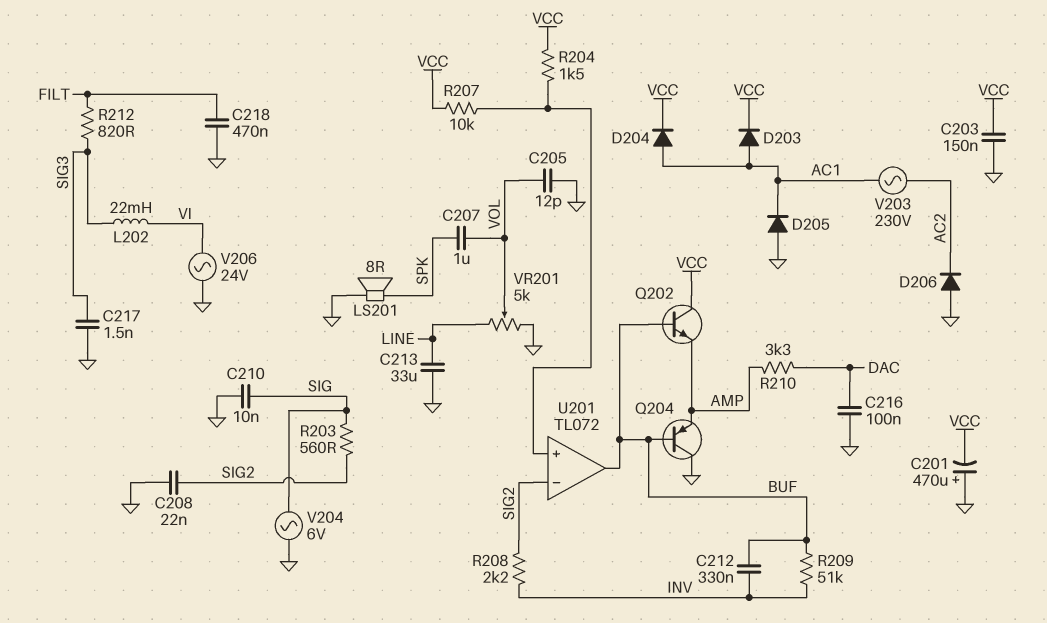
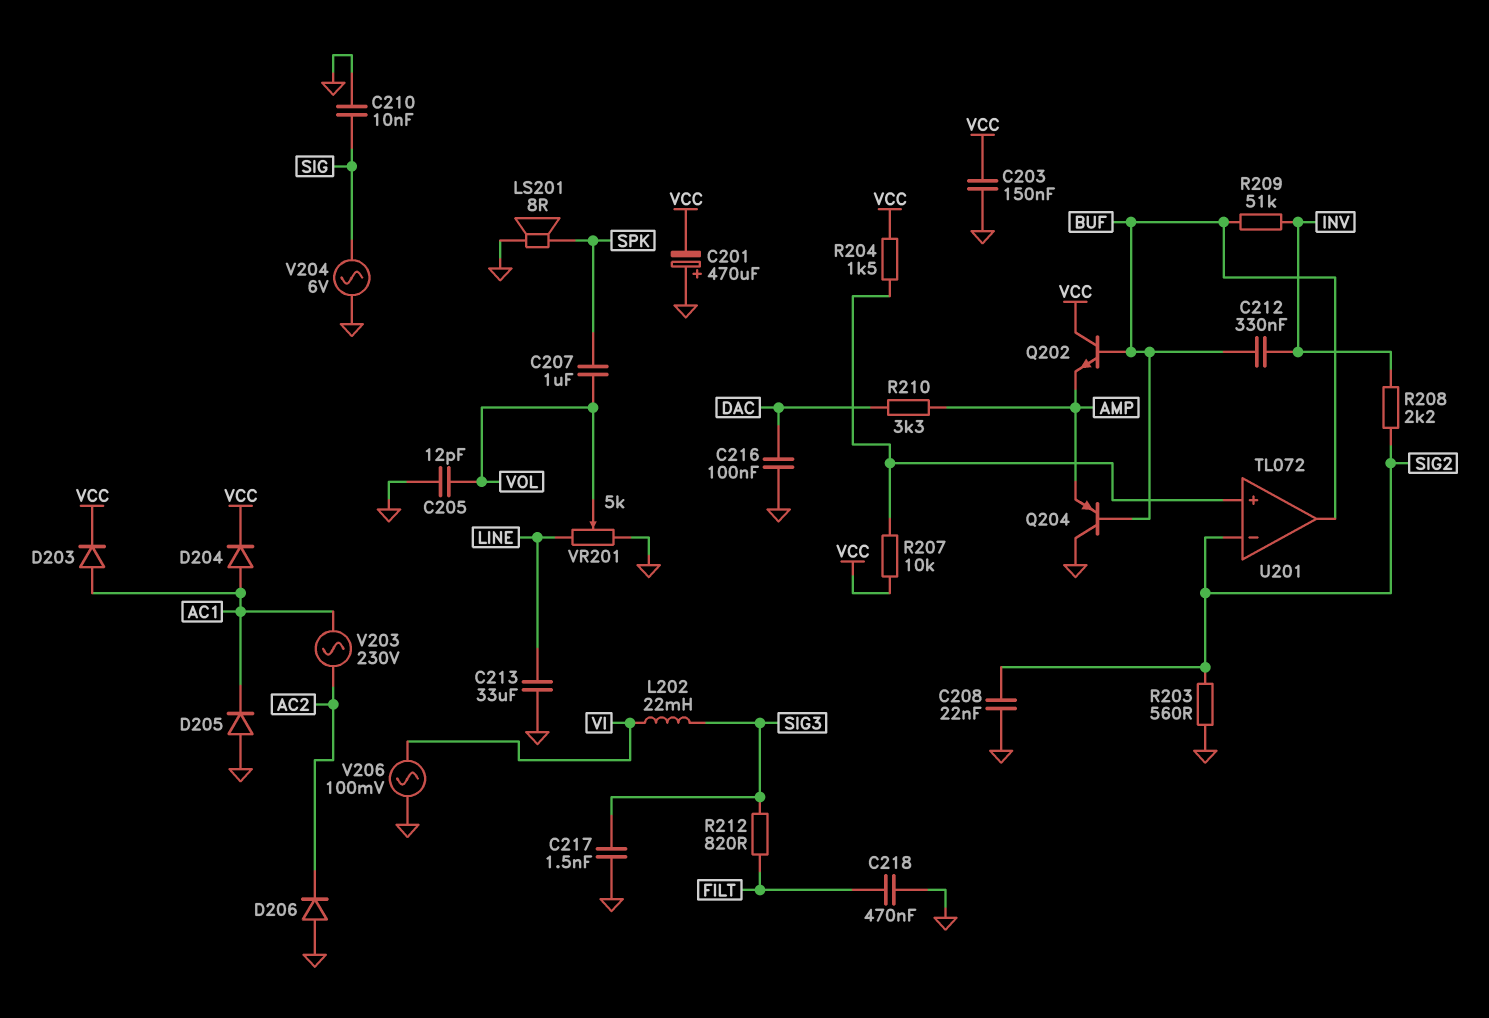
R203: 560 (SIG, SIG2) -> 560 (GND, SIG2)
V206: AC 24V (GND, VI) -> AC 100mV (GND, VI)

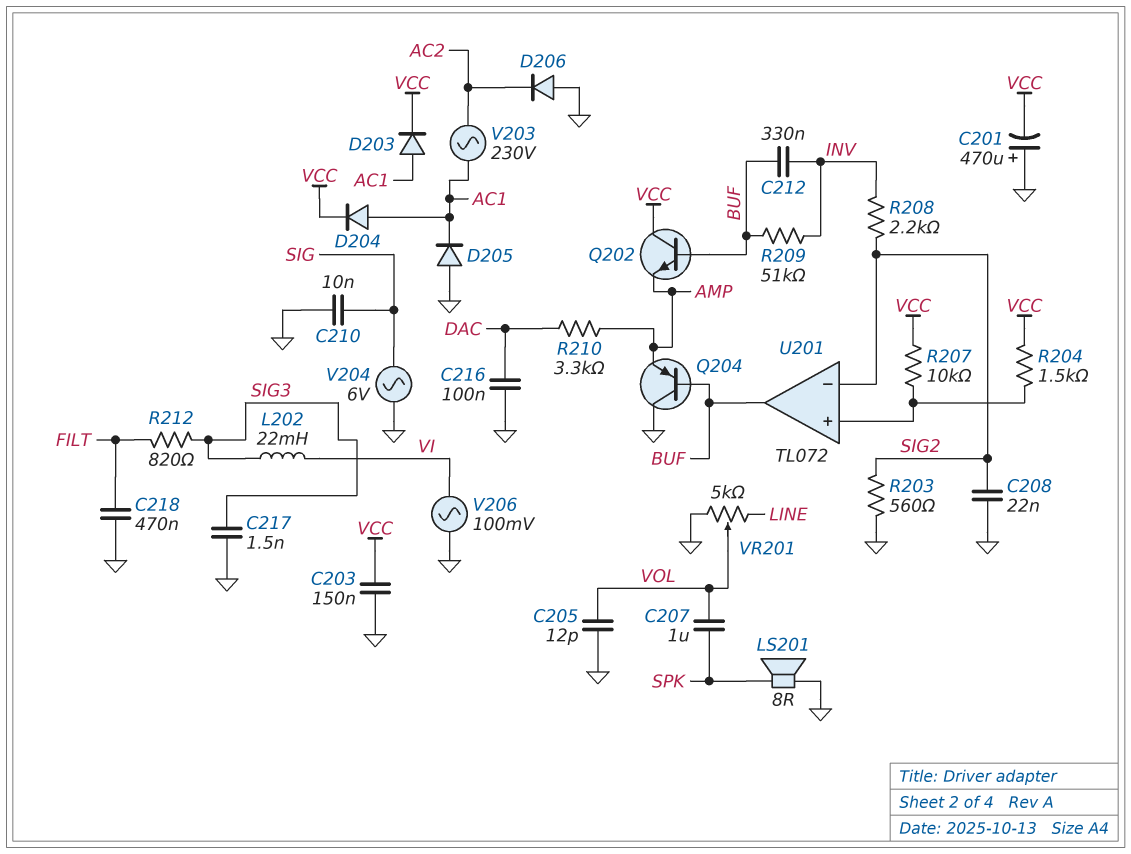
C213: 33uF (GND, LINE) -> none

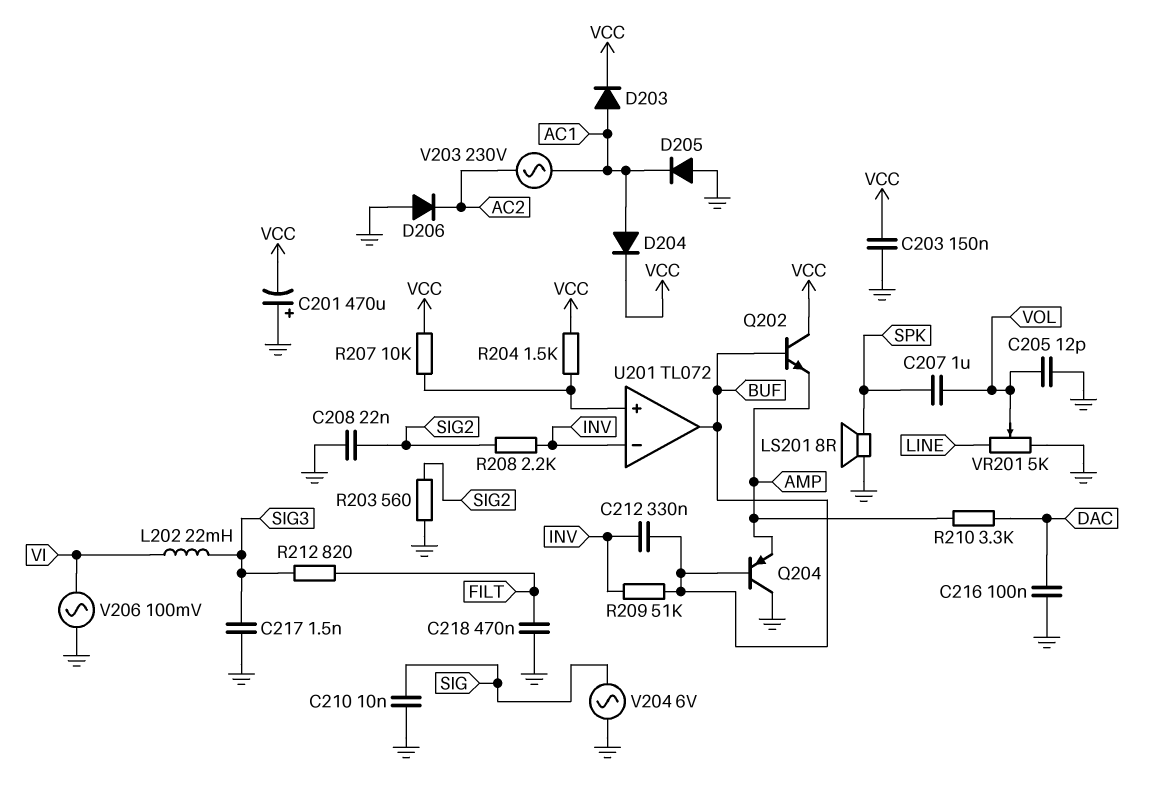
U201 pin in-: SIG2 -> INV

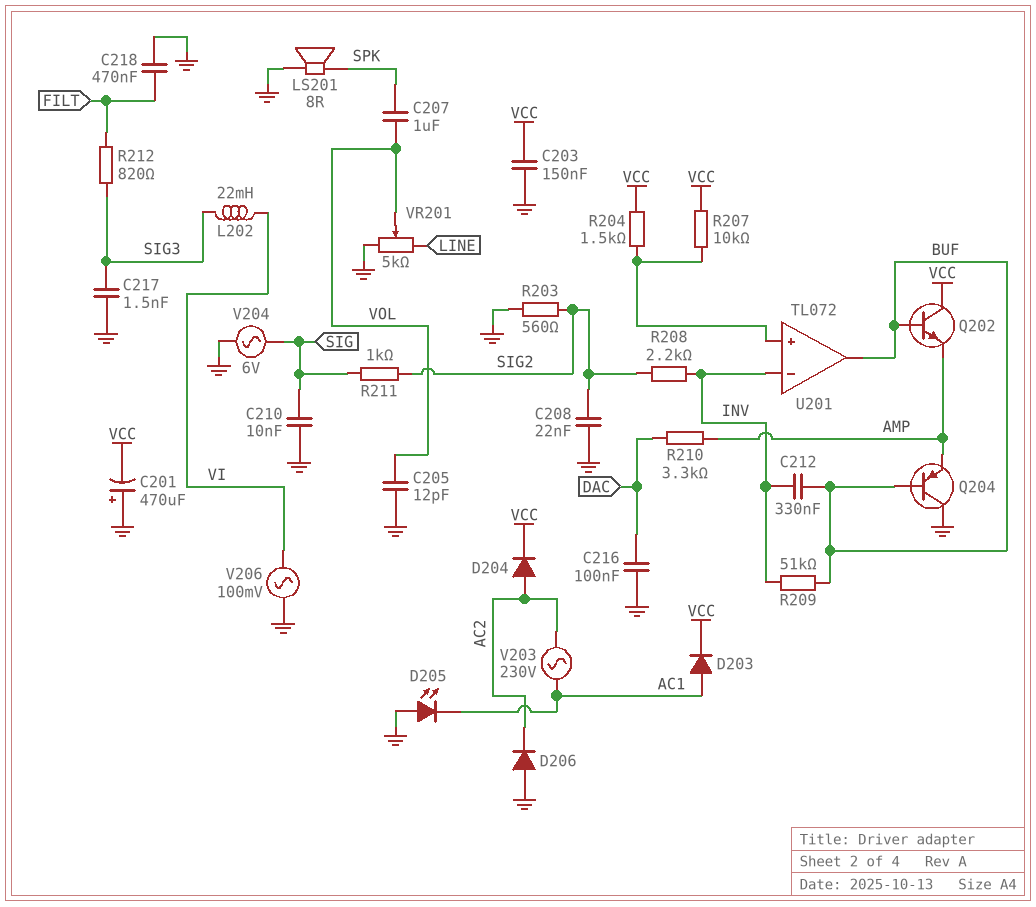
D204: diode (A AC1, K VCC) -> diode (A AC2, K VCC)
D205: diode (A GND, K AC1) -> LED (A GND, K AC1)
R211: none -> 1k (SIG, SIG2)

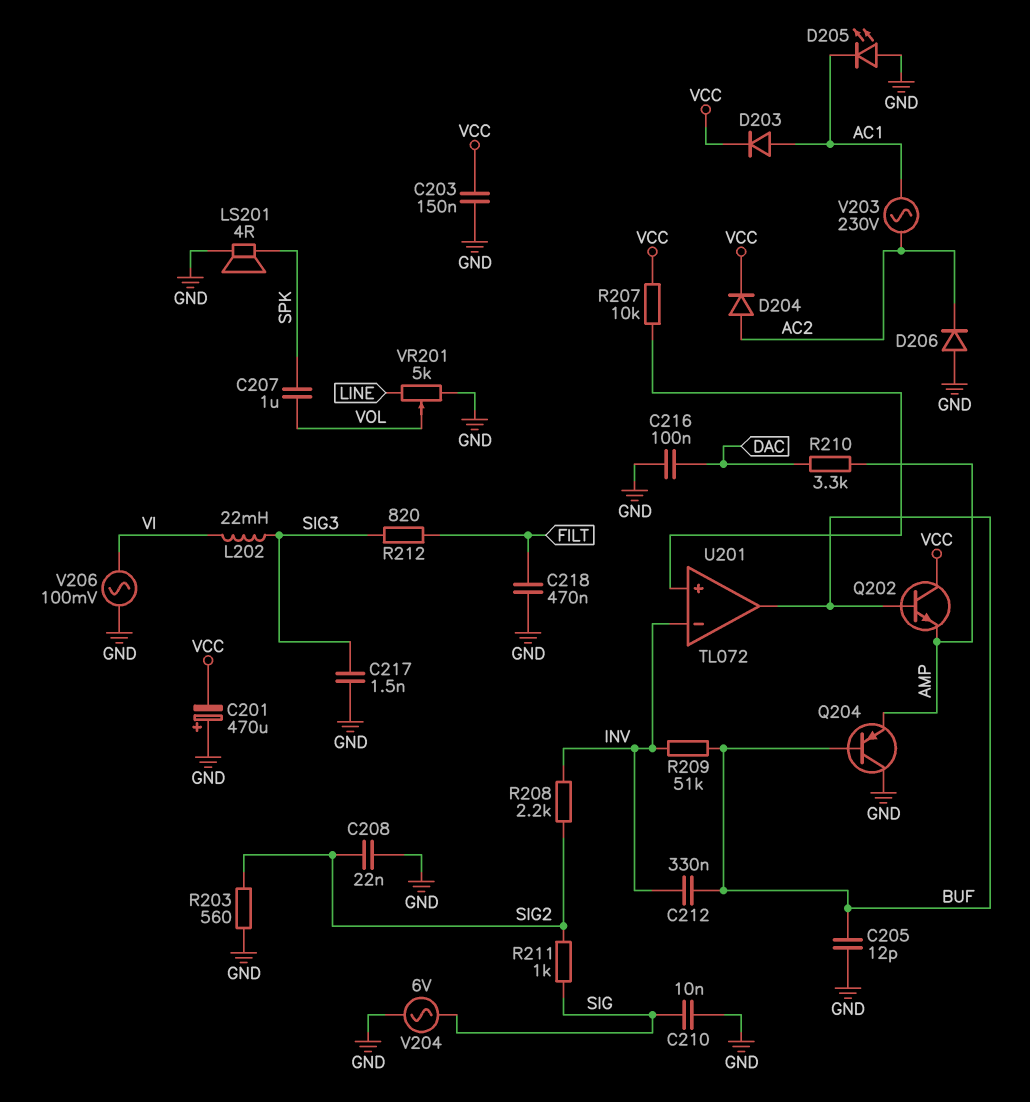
C205: 12pF (GND, VOL) -> 12pF (BUF, GND)
LS201: speaker 8R (GND, SPK) -> speaker 4R (GND, SPK)
R204: 1.5k (U201/in+, VCC) -> none

